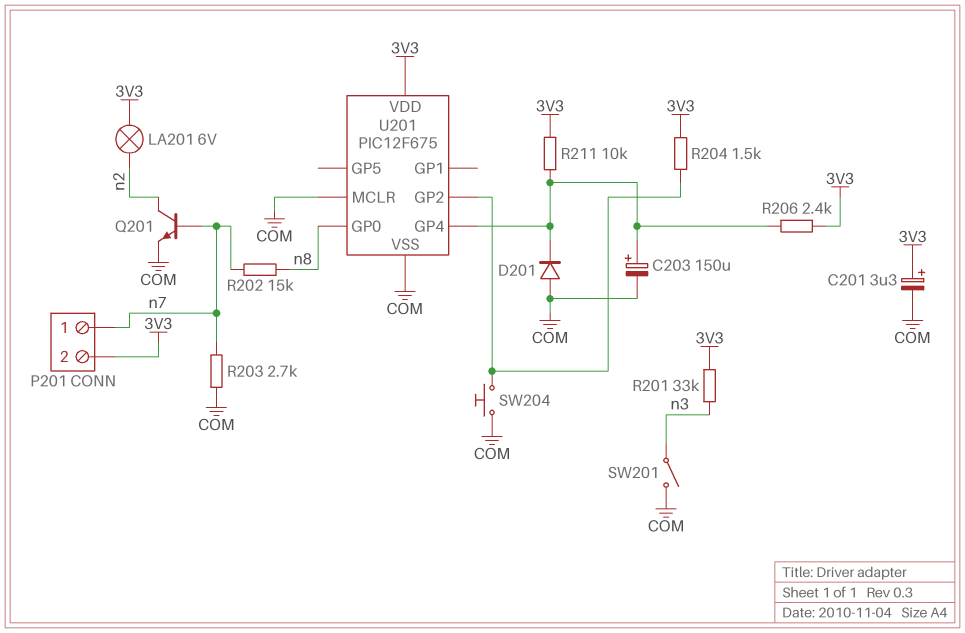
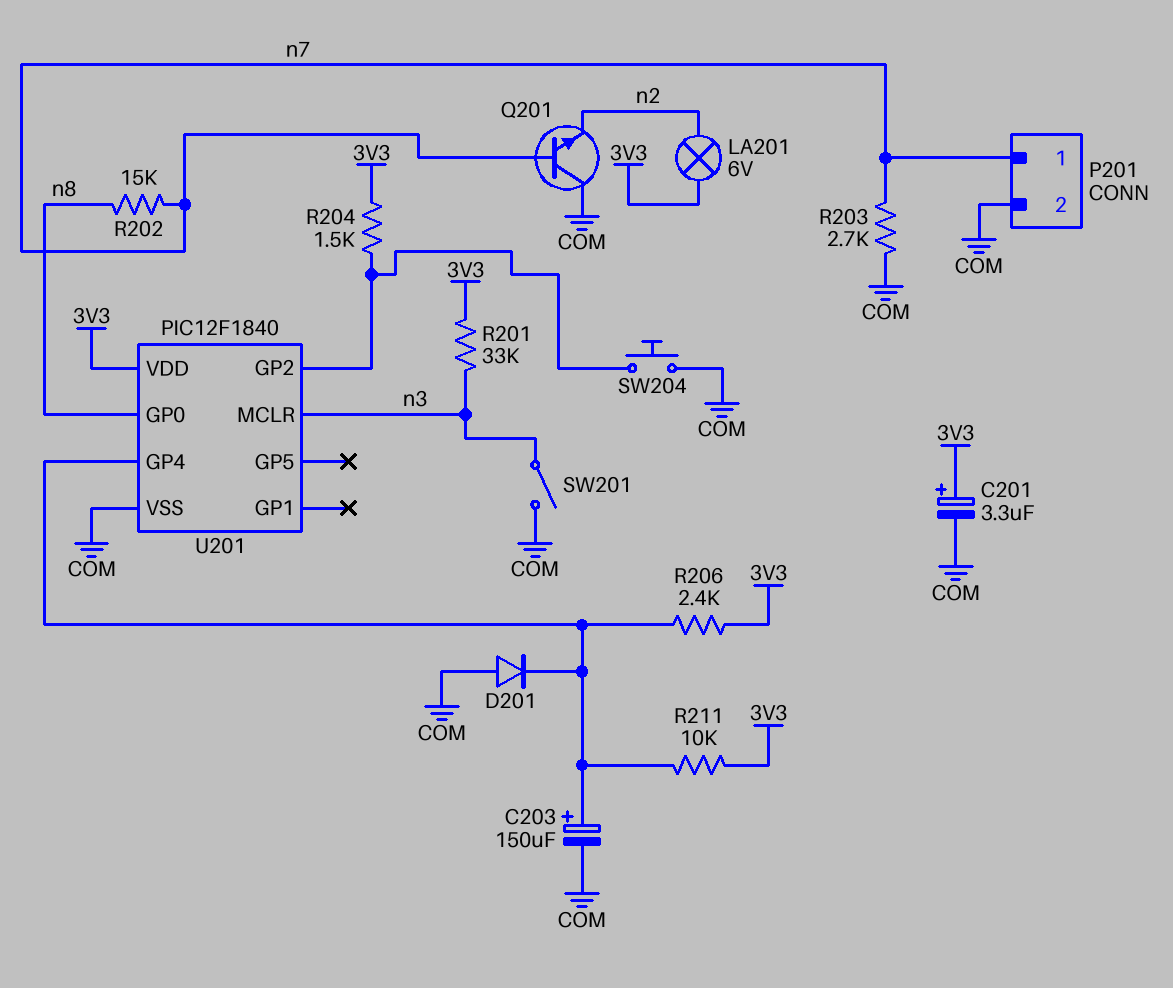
P201 pin 2: 3V3 -> COM
Q201: NPN (B n7, C n2, E COM) -> NPN (B n7, C COM, E n2)
U201: PIC12F675 -> PIC12F1840
U201 pin MCLR: COM -> n3

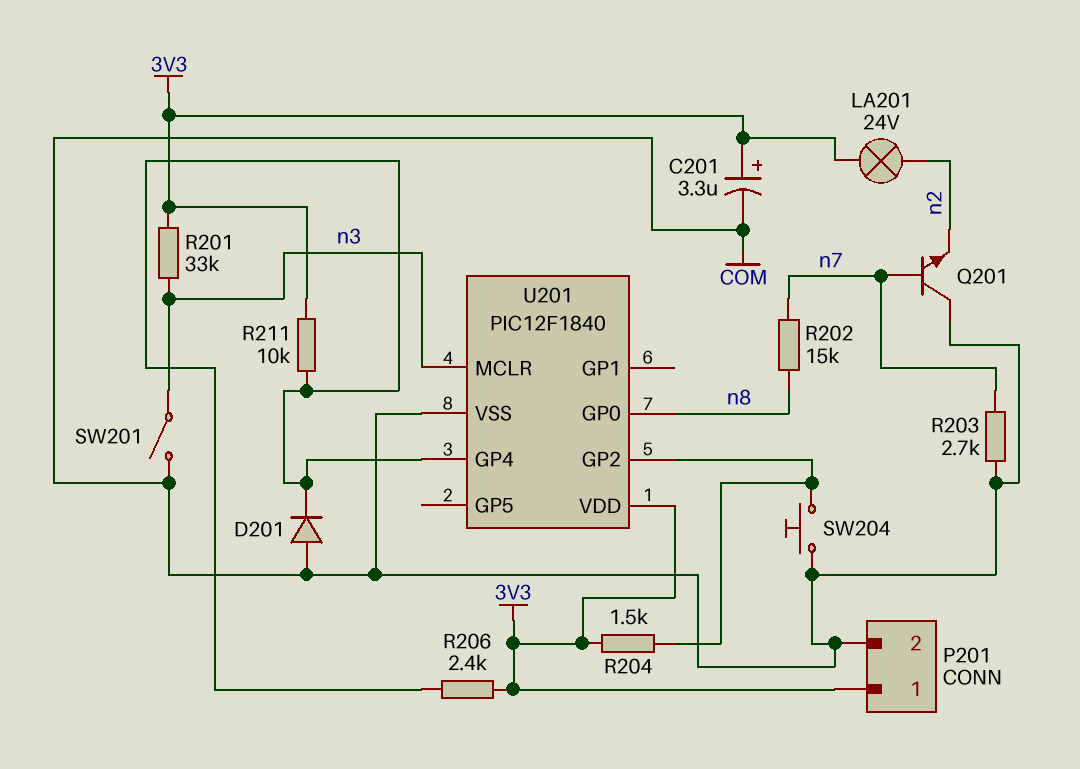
C203: 150uF (plus U201/GP4, minus COM) -> none
LA201: lamp 6V (3V3, n2) -> lamp 24V (3V3, n2)
P201 pin 1: n7 -> 3V3

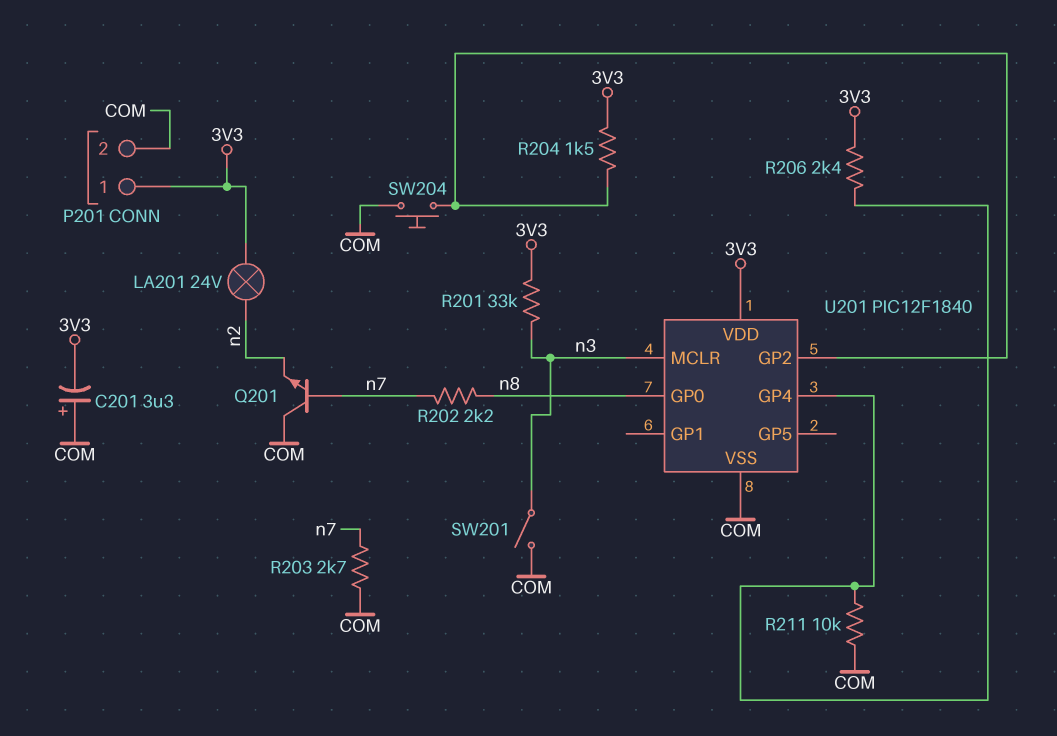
C201: 3.3uF (plus 3V3, minus COM) -> 3.3uF (plus COM, minus 3V3)
D201: diode (A COM, K U201/GP4) -> none
R202: 15k (n7, n8) -> 2.2k (n7, n8)
R211: 10k (3V3, U201/GP4) -> 10k (COM, U201/GP4)

